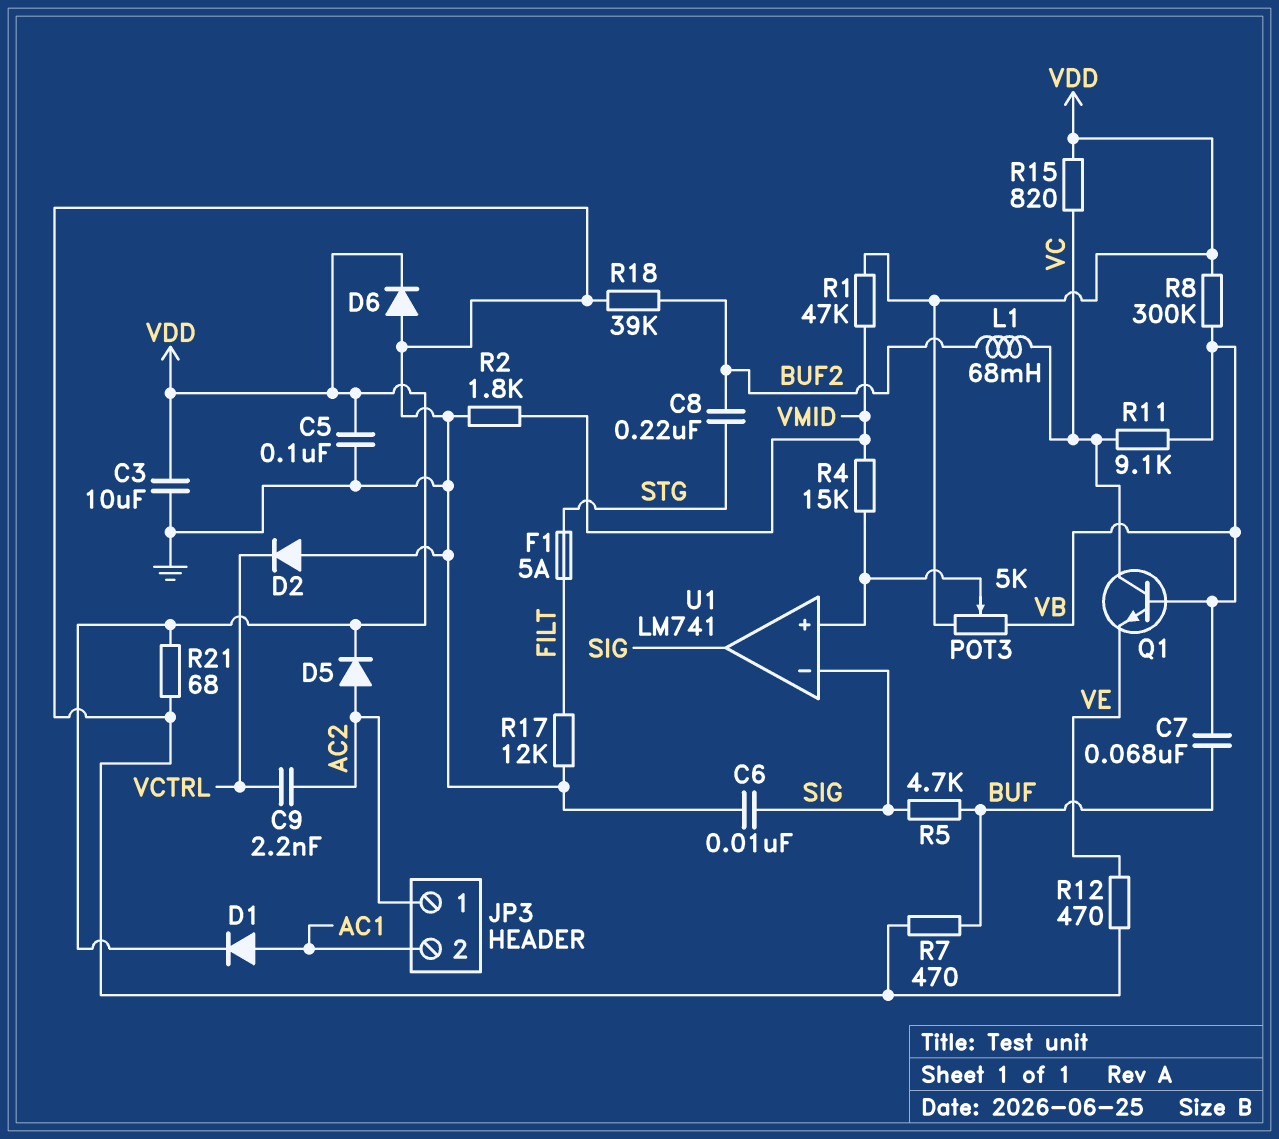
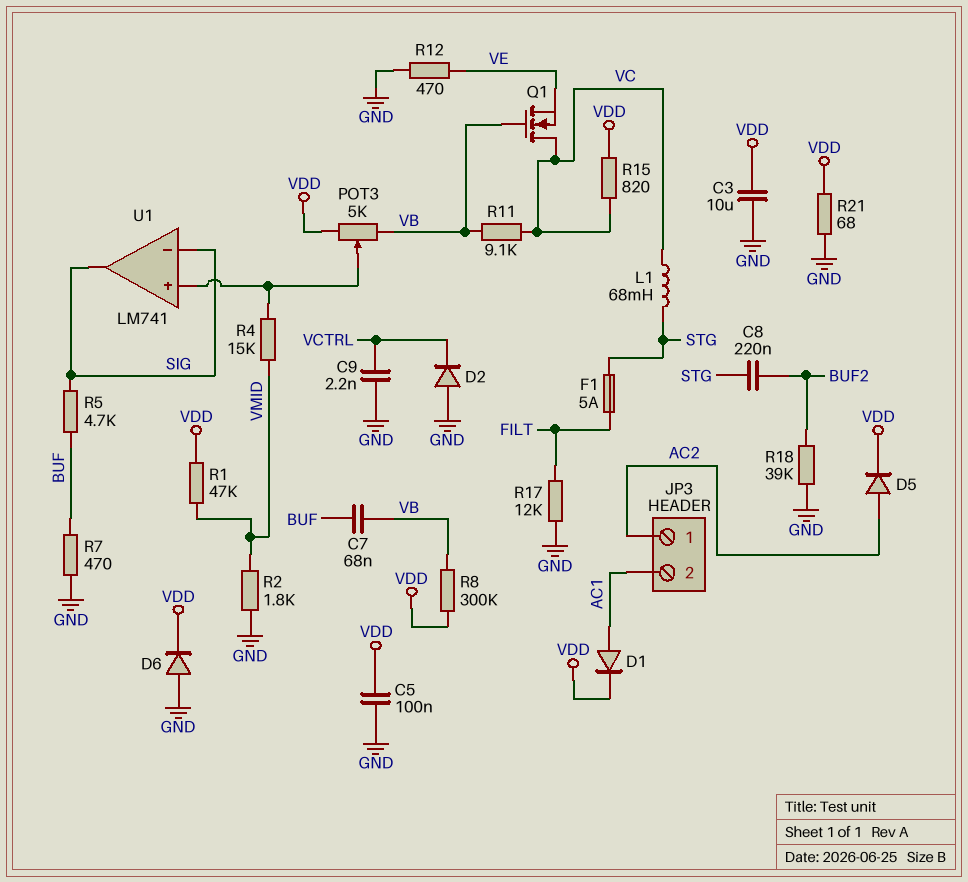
C6: 10nF (GND, SIG) -> none
C9: 2.2nF (AC2, VCTRL) -> 2.2nF (GND, VCTRL)
L1: 68mH (BUF2, VC) -> 68mH (STG, VC)
Q1: NPN (B VB, C VC, E VE) -> NMOS (G VB, D VC, S VE)

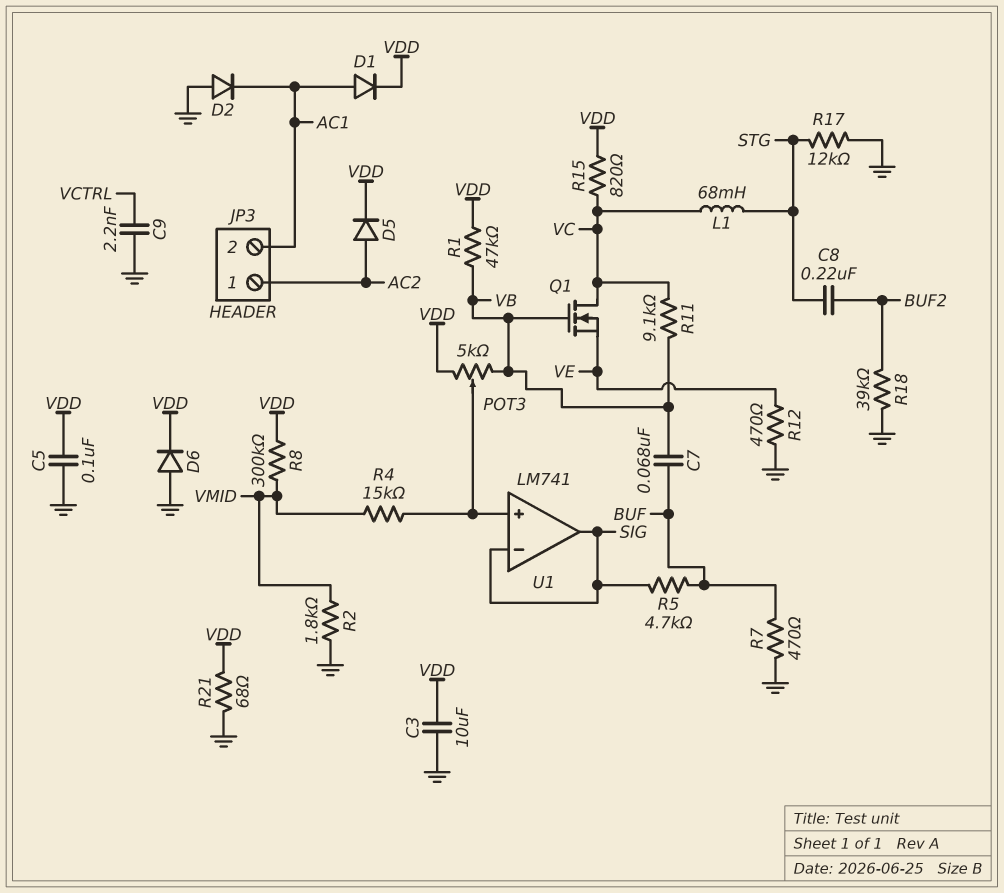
D2: diode (A GND, K VCTRL) -> diode (A GND, K AC1)
F1: 5A (FILT, STG) -> none
R1: 47k (VDD, VMID) -> 47k (VB, VDD)
R8: 300k (VB, VDD) -> 300k (VDD, VMID)
R17: 12k (FILT, GND) -> 12k (GND, STG)

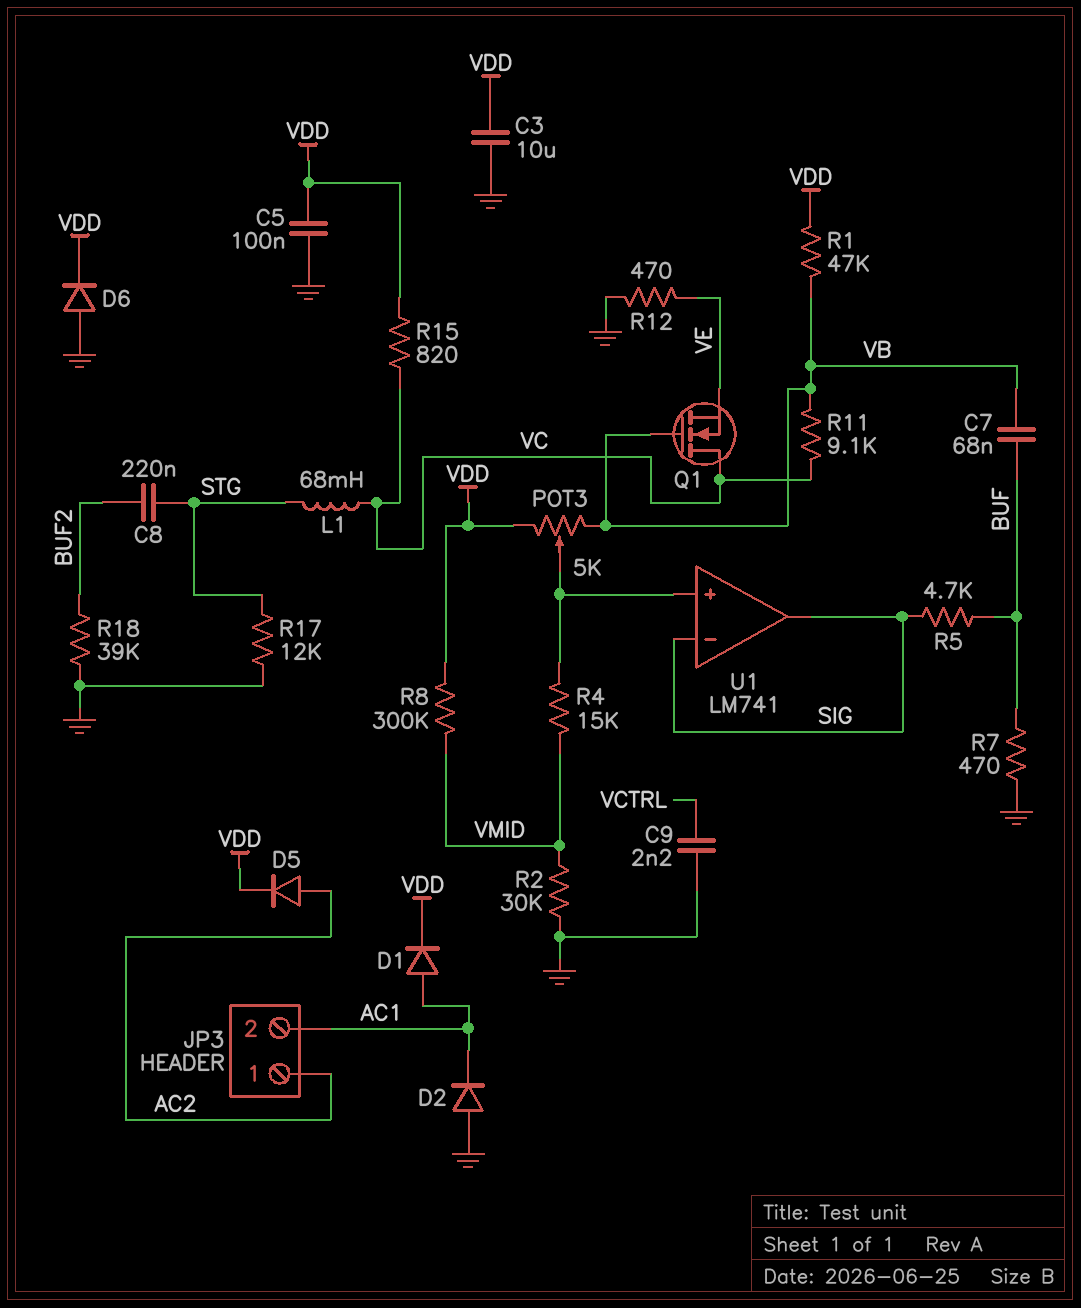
R2: 1.8k (GND, VMID) -> 30k (GND, VMID)
R21: 68 (GND, VDD) -> none

